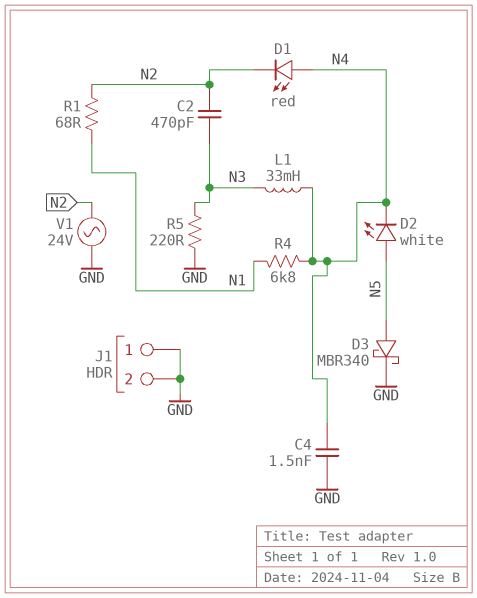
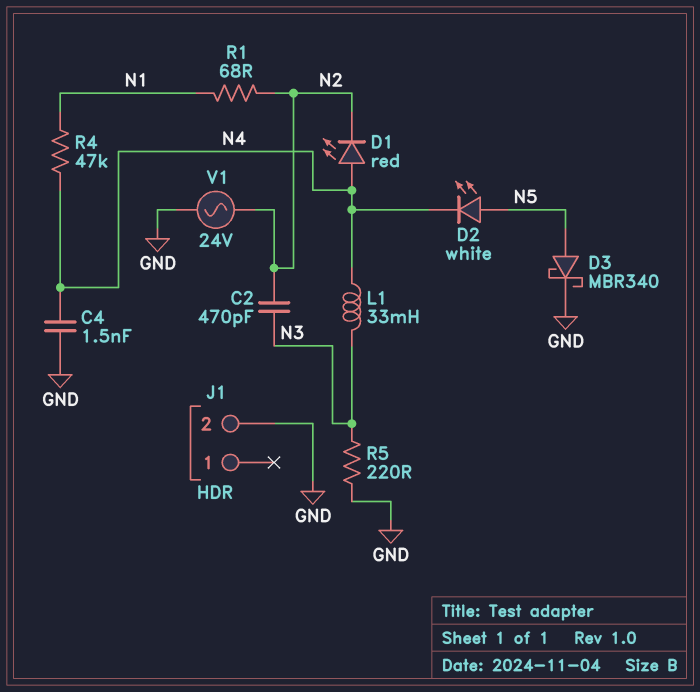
J1 pin 1: GND -> none
R4: 6.8k (N1, N4) -> 47k (N1, N4)

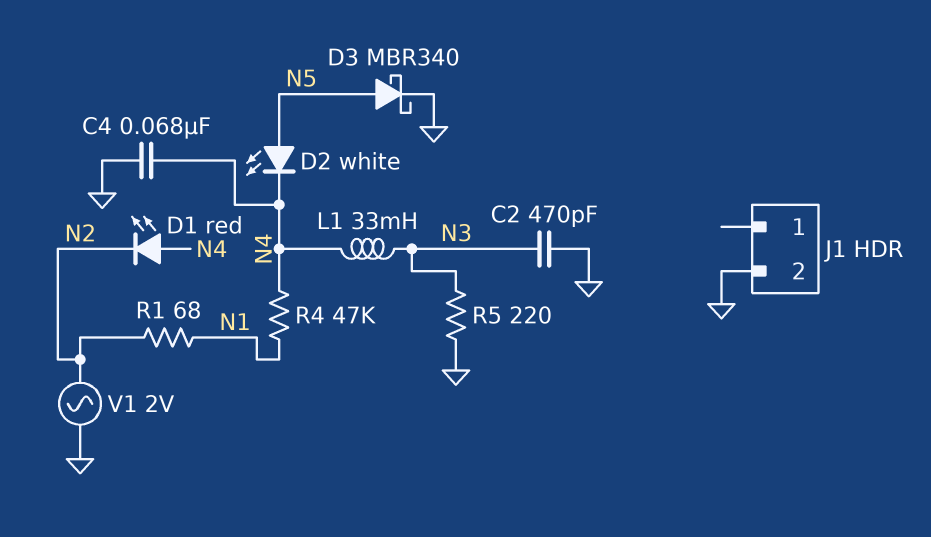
C2: 470pF (N2, N3) -> 470pF (GND, N3)
C4: 1.5nF (GND, N4) -> 68nF (GND, N4)
V1: AC 24V (GND, N2) -> AC 2V (GND, N2)

